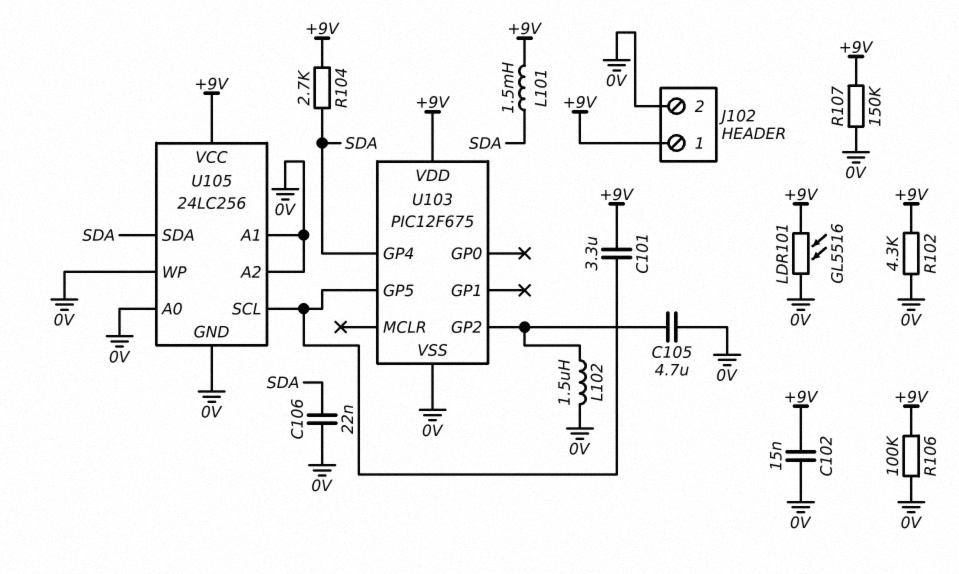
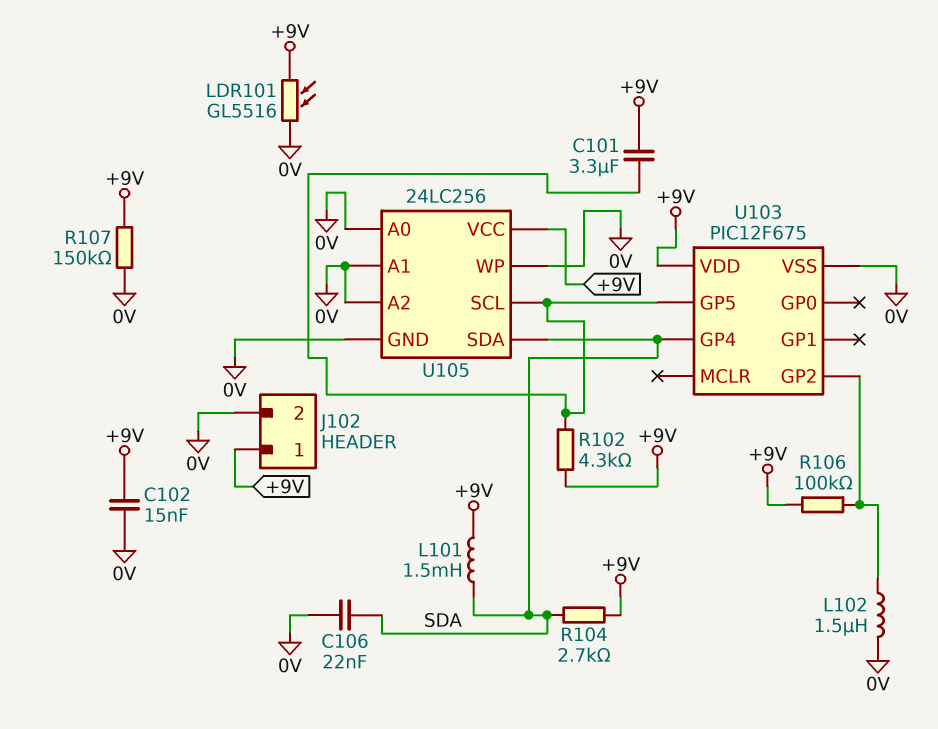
C105: 4.7uF (0V, U103/GP2) -> none
R102: 4.3k (+9V, 0V) -> 4.3k (+9V, U103/GP5)
R106: 100k (+9V, 0V) -> 100k (+9V, U103/GP2)

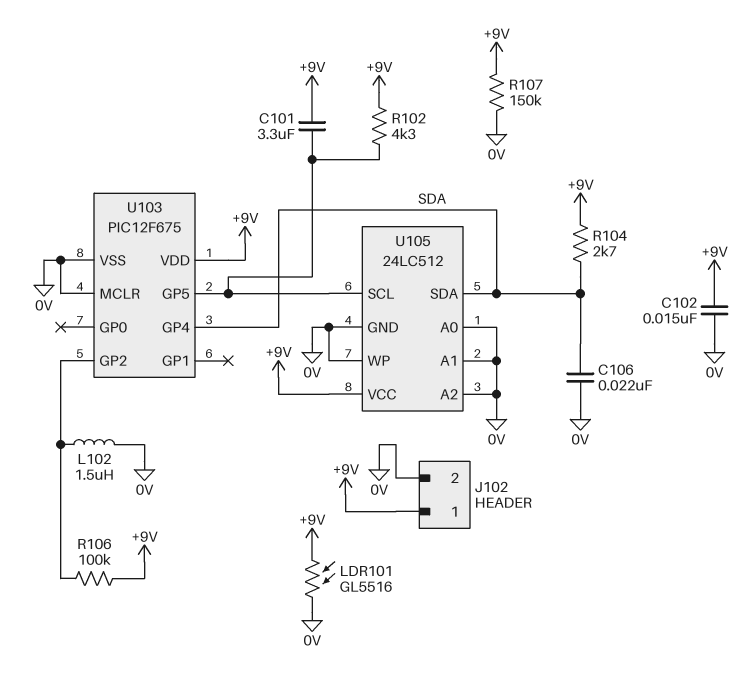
L101: 1.5mH (+9V, SDA) -> none
U103 pin MCLR: none -> 0V
U105: 24LC256 -> 24LC512

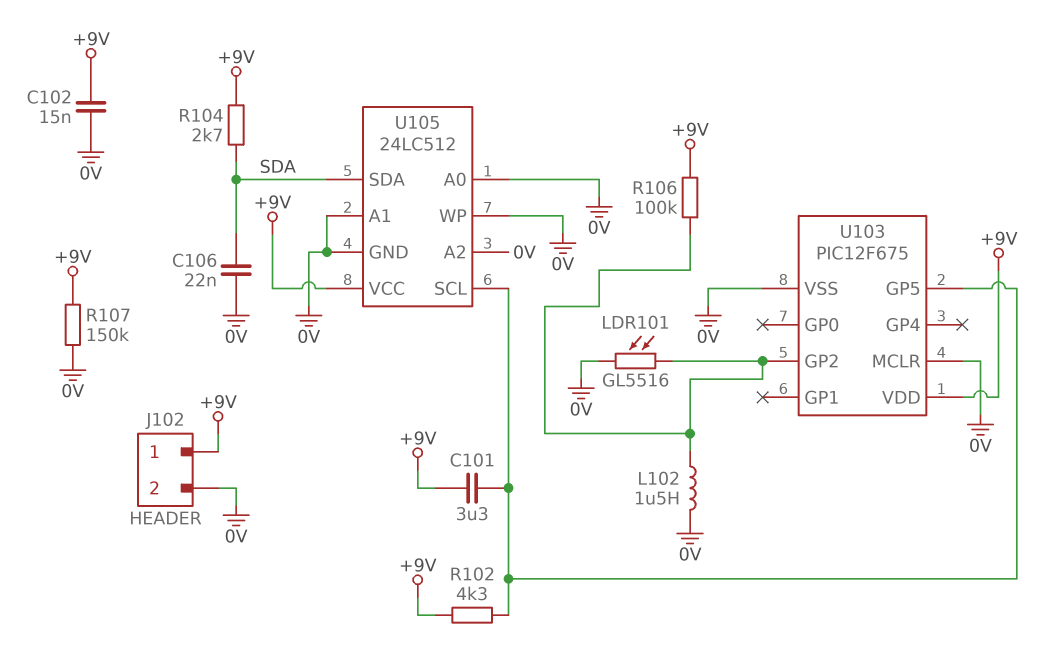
LDR101: GL5516 (+9V, 0V) -> GL5516 (0V, U103/GP2)
U103 pin GP4: SDA -> none

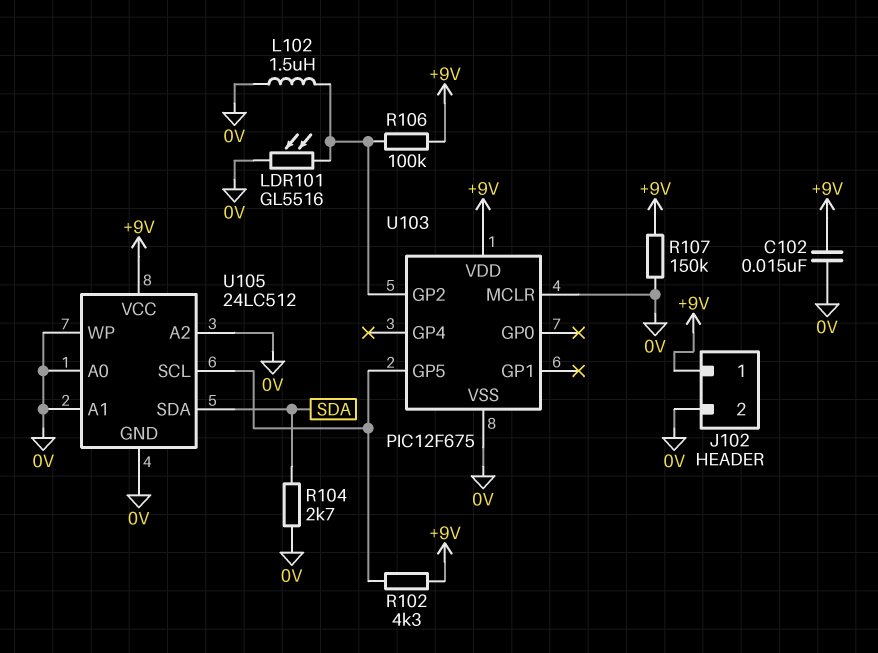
C101: 3.3uF (+9V, U103/GP5) -> none
C106: 22nF (0V, SDA) -> none
R104: 2.7k (+9V, SDA) -> 2.7k (0V, SDA)

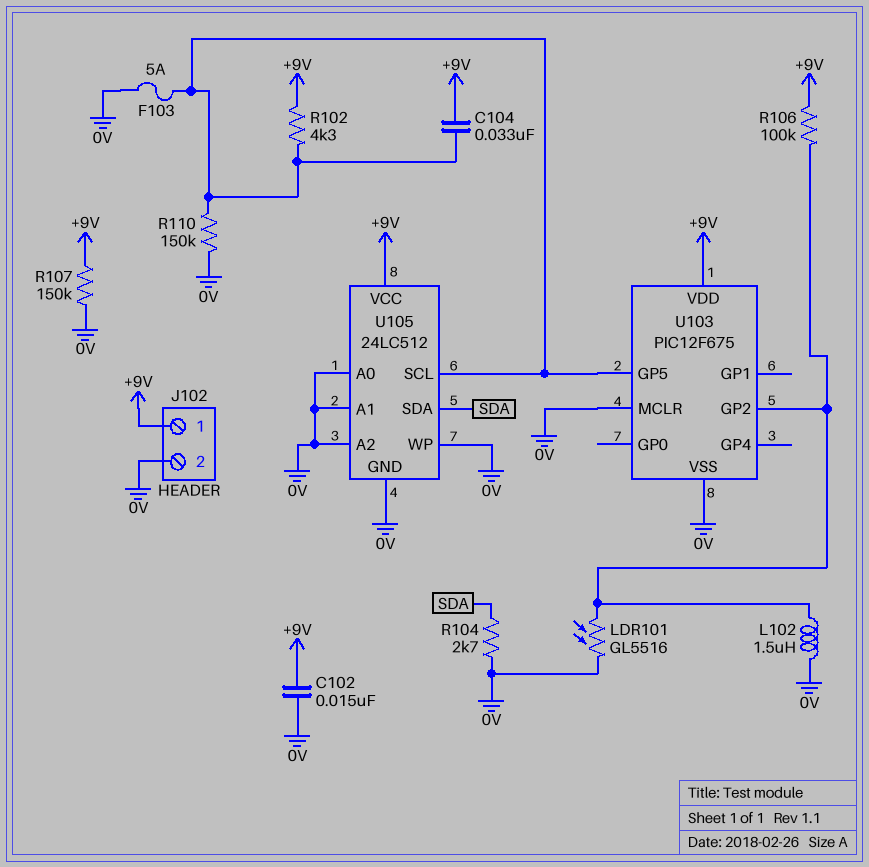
C104: none -> 33nF (+9V, U103/GP5)
F103: none -> 5A (0V, U103/GP5)
R110: none -> 150k (0V, U103/GP5)

